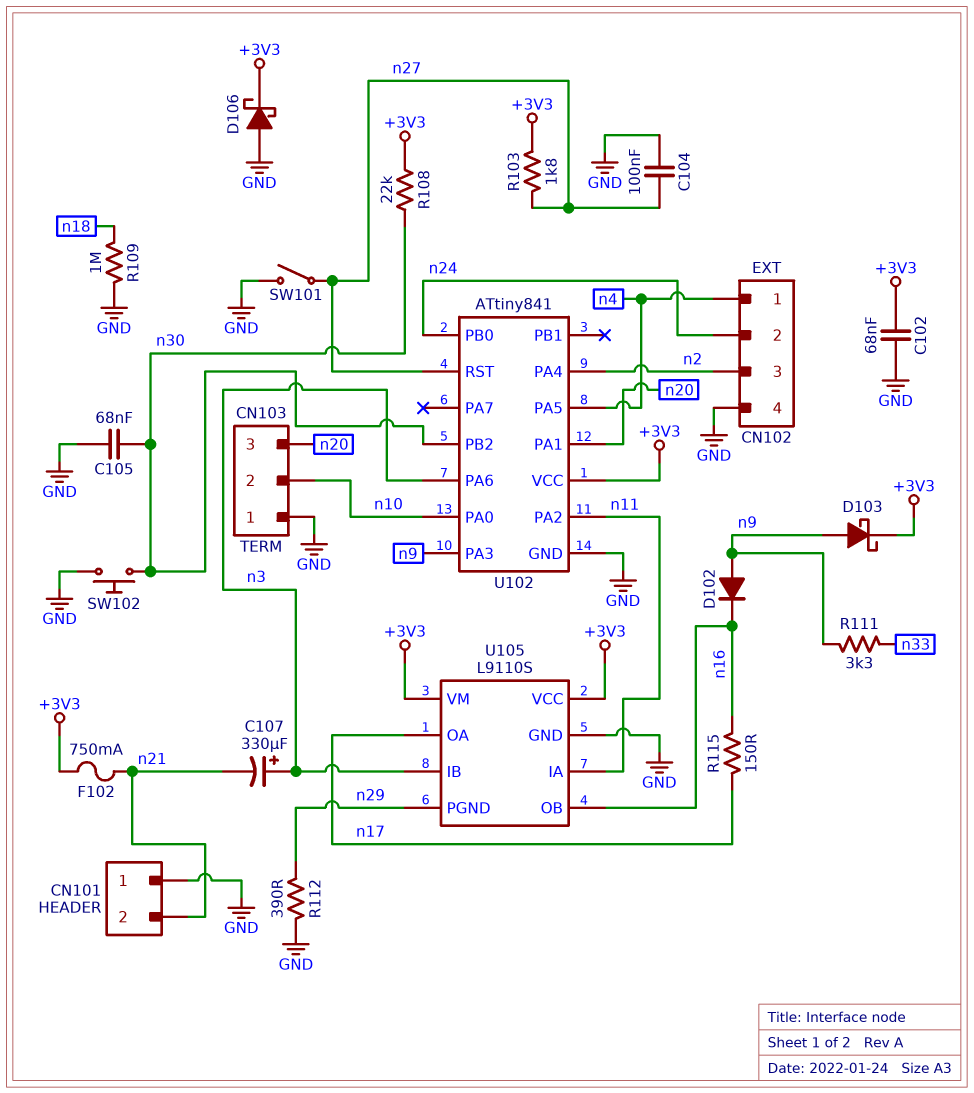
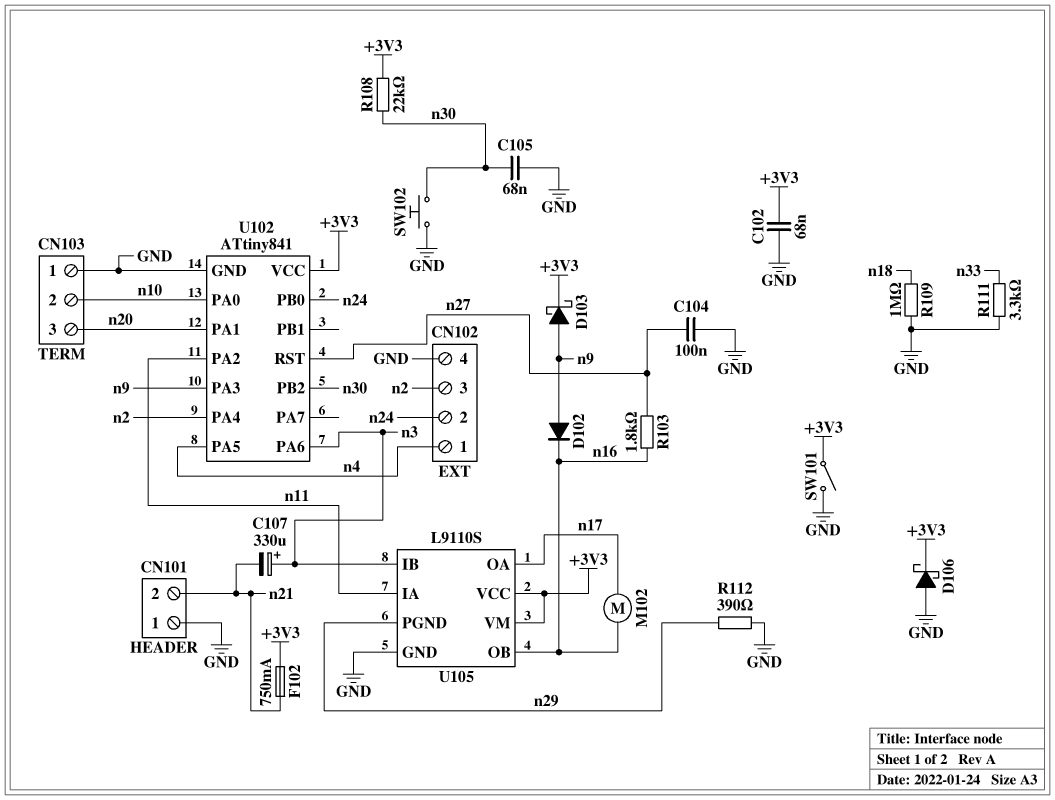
M102: none -> motor (n16, n17)
R103: 1.8k (+3V3, n27) -> 1.8k (n16, n27)
R111: 3.3k (n9, n33) -> 3.3k (GND, n33)
R115: 150 (n16, n17) -> none
SW101: switch (GND, n27) -> switch (+3V3, GND)

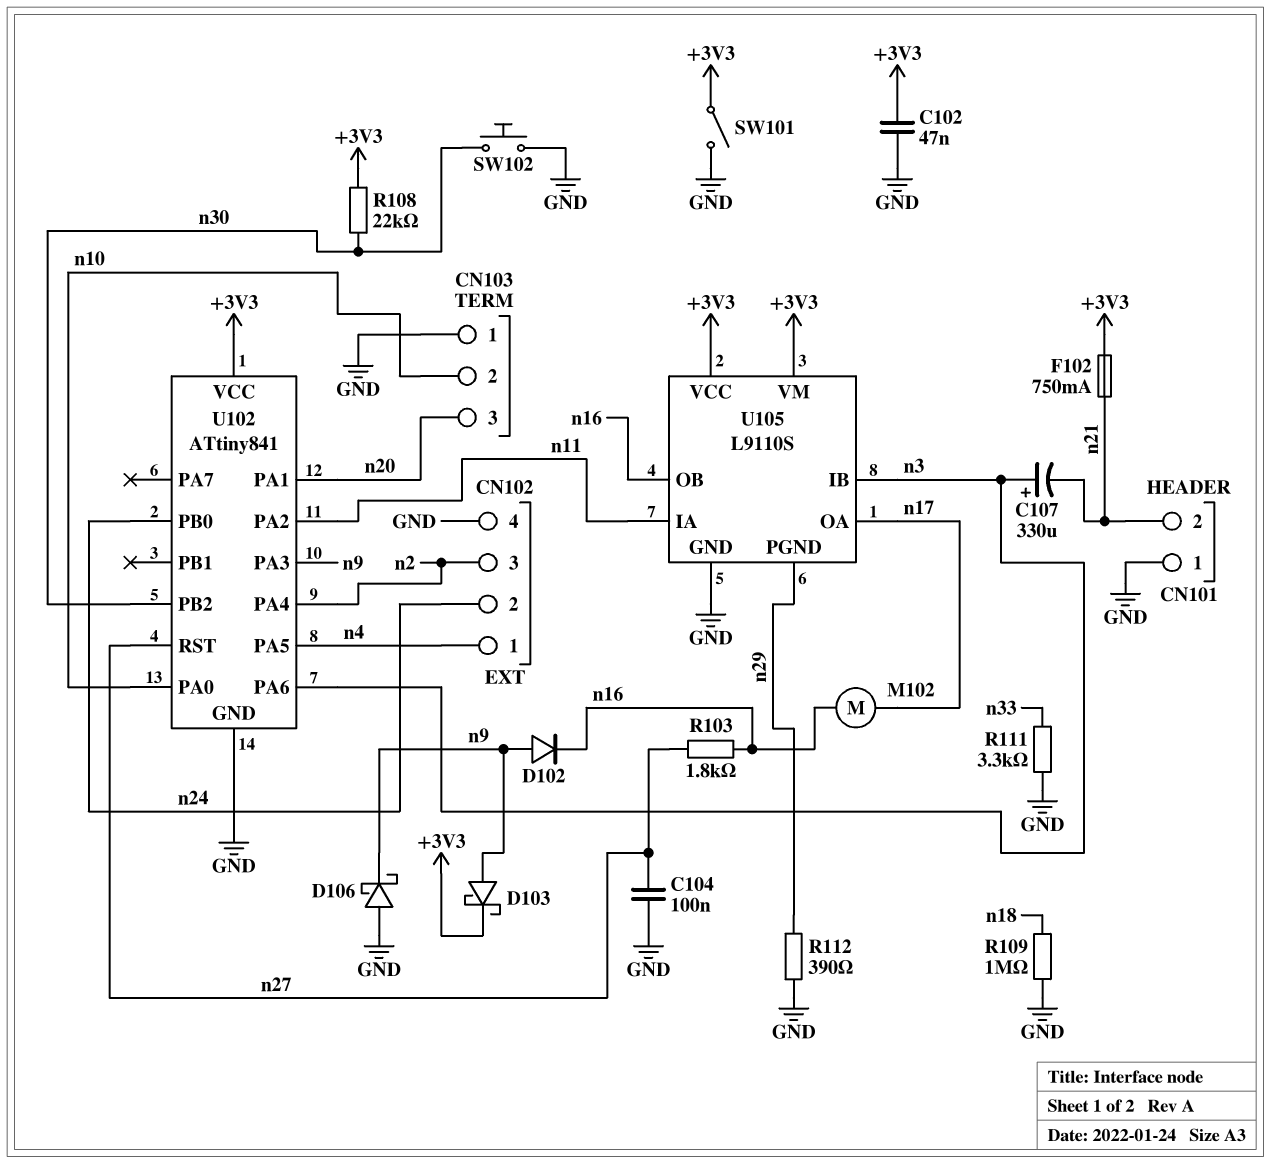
C102: 68nF (+3V3, GND) -> 47nF (+3V3, GND)
C105: 68nF (GND, n30) -> none
D106: schottky (A GND, K +3V3) -> schottky (A GND, K n9)

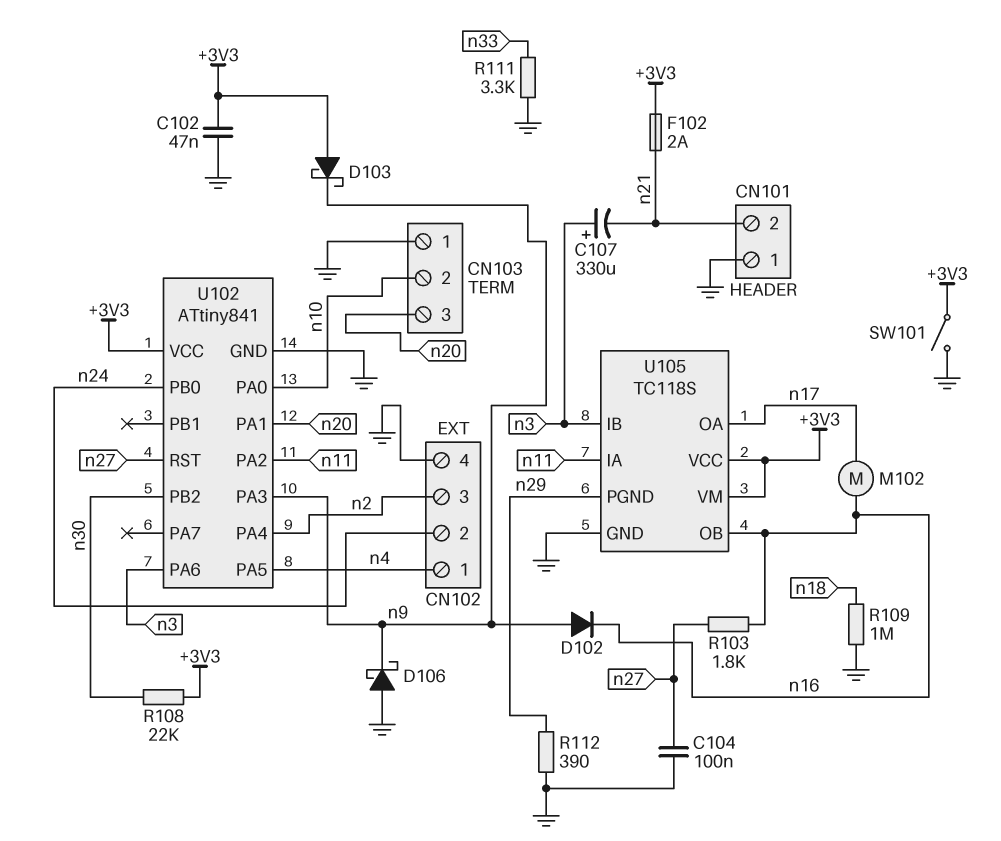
D103: schottky (A n9, K +3V3) -> schottky (A +3V3, K n9)
F102: 750mA (+3V3, n21) -> 2A (+3V3, n21)
SW102: button (GND, n30) -> none
U105: L9110S -> TC118S

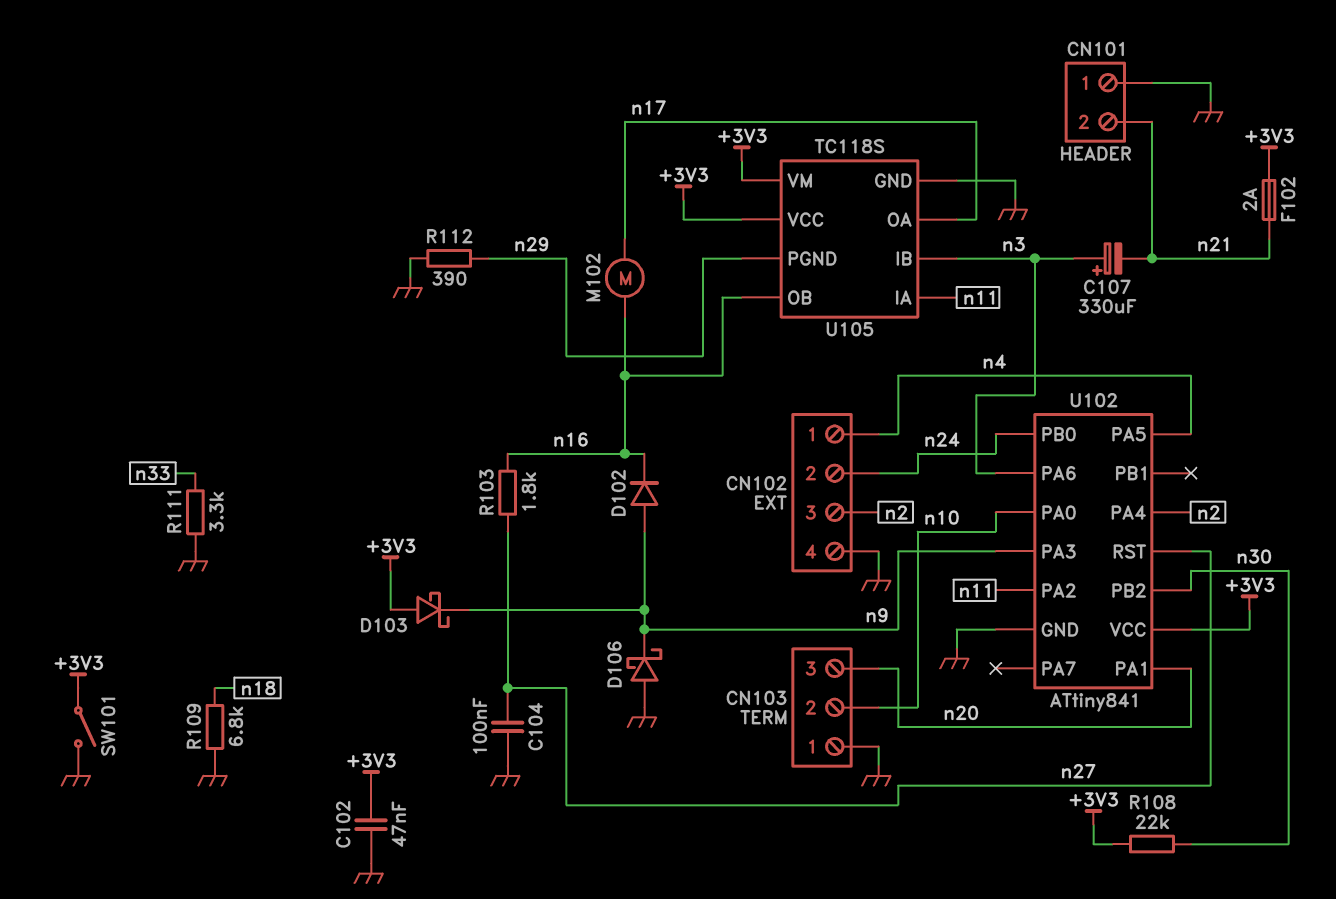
R109: 1M (GND, n18) -> 6.8k (GND, n18)

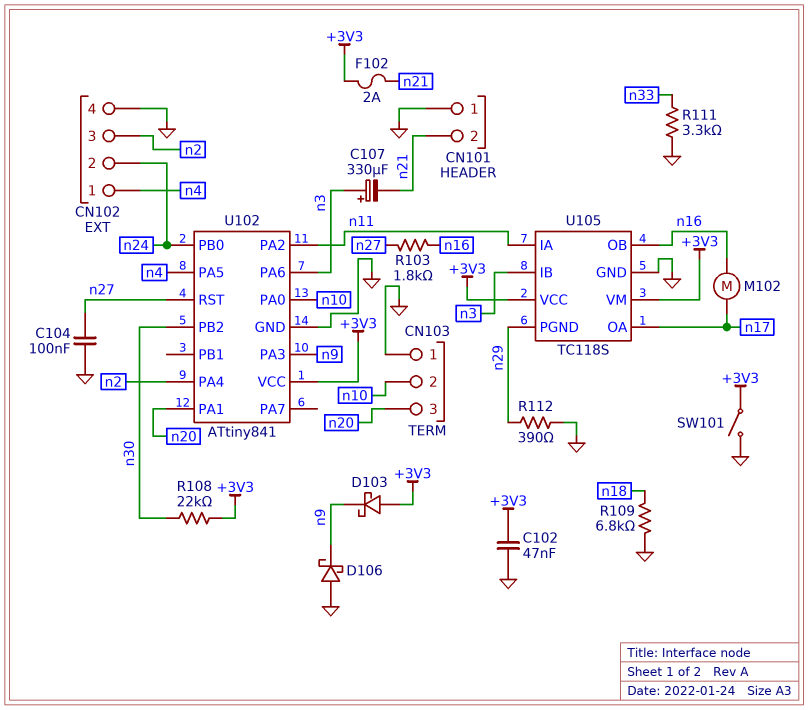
D102: diode (A n9, K n16) -> none

